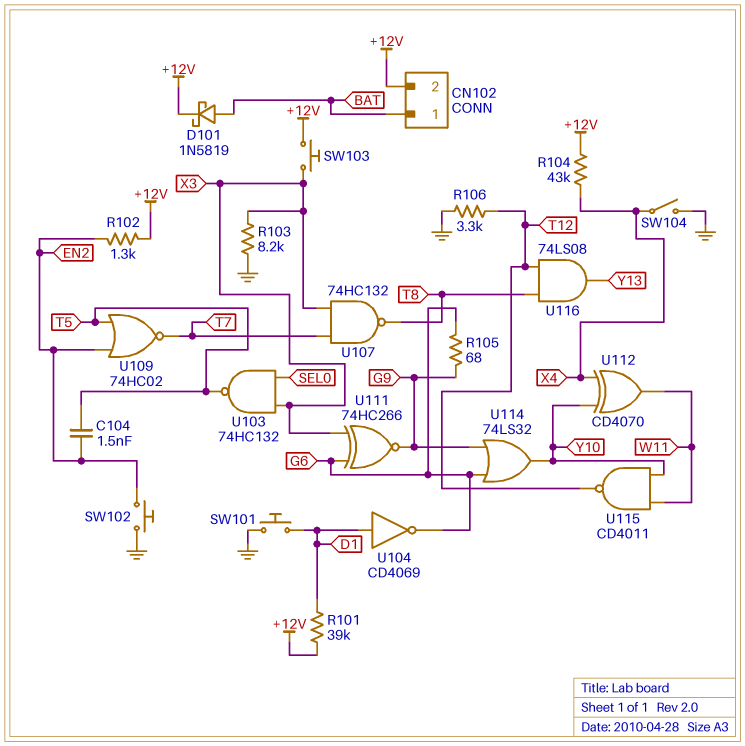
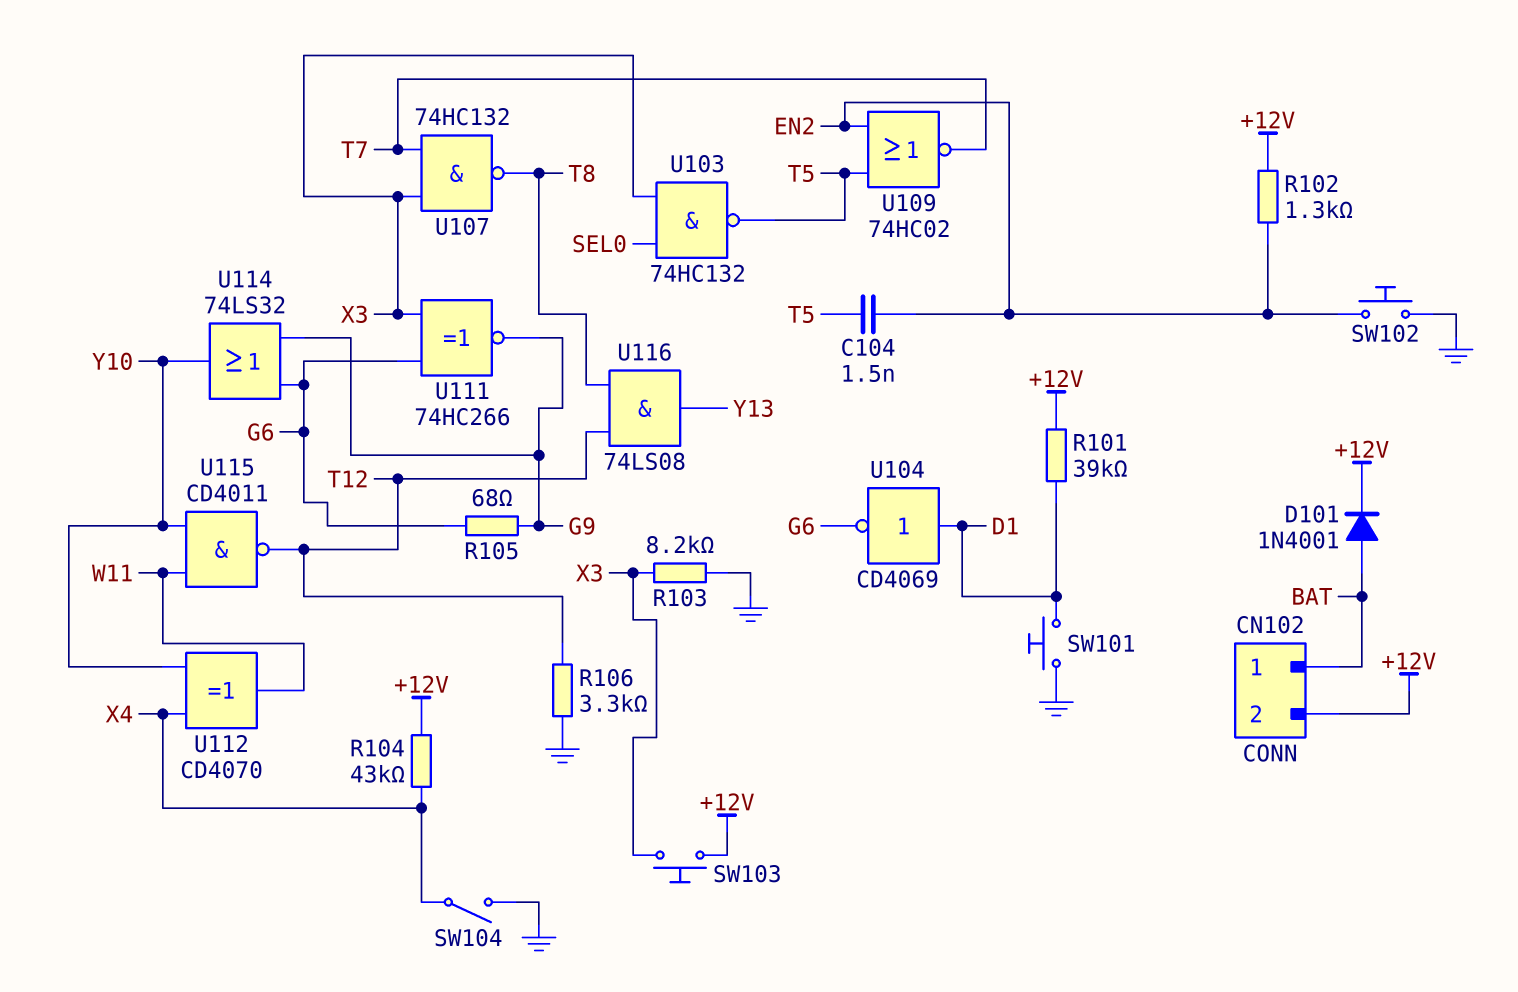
D101: schottky 1N5819 (A BAT, K +12V) -> diode 1N4001 (A BAT, K +12V)

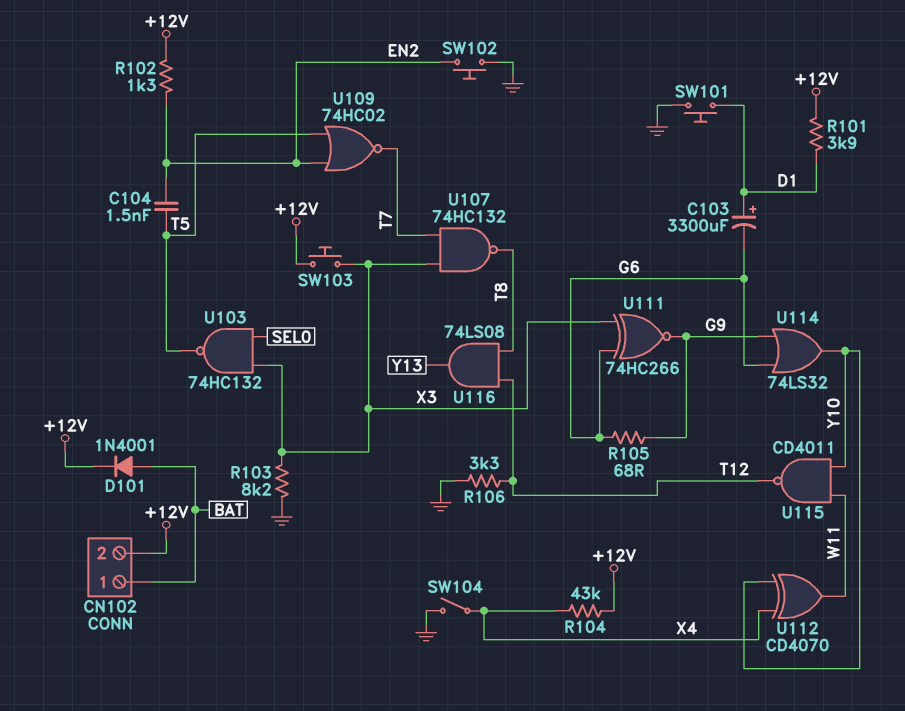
C103: none -> 3300uF (plus D1, minus G6)
R101: 39k (+12V, D1) -> 3.9k (+12V, D1)
U104: NOT CD4069 (in D1, out G6) -> none

